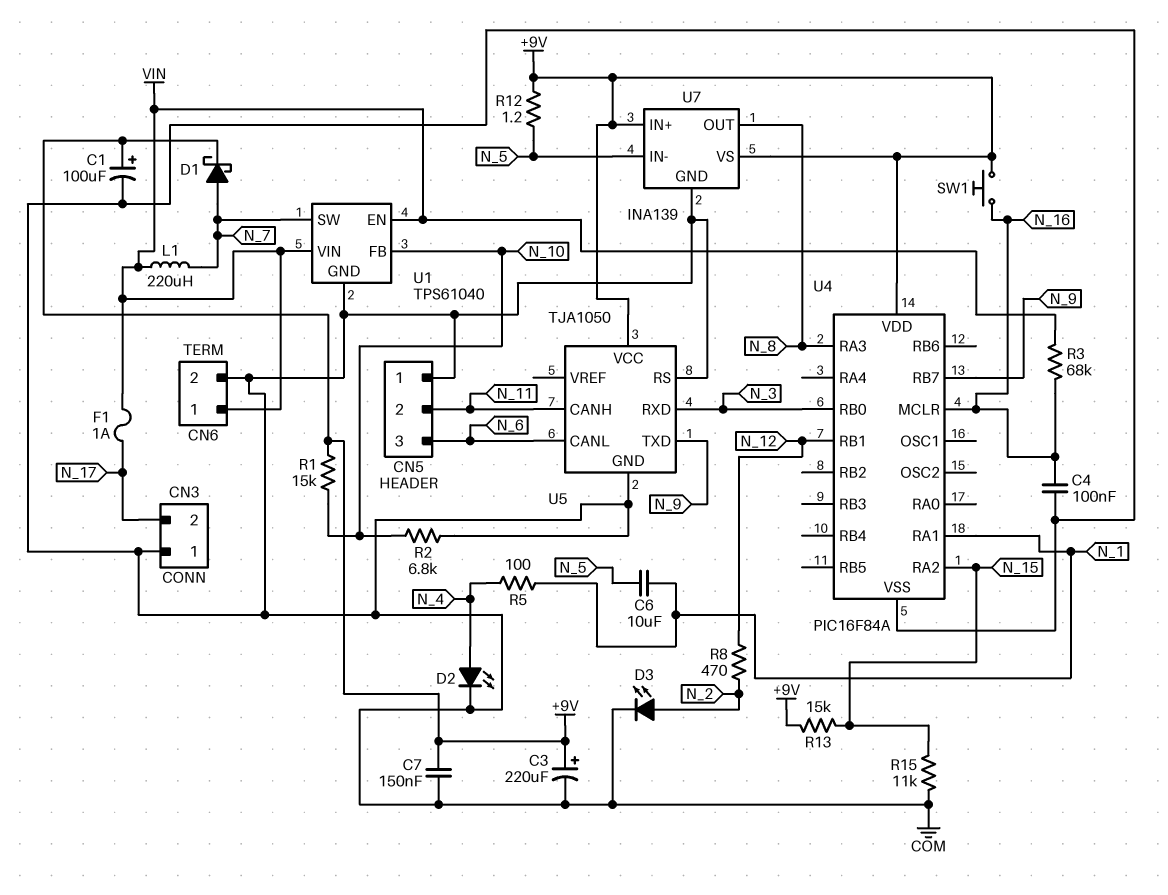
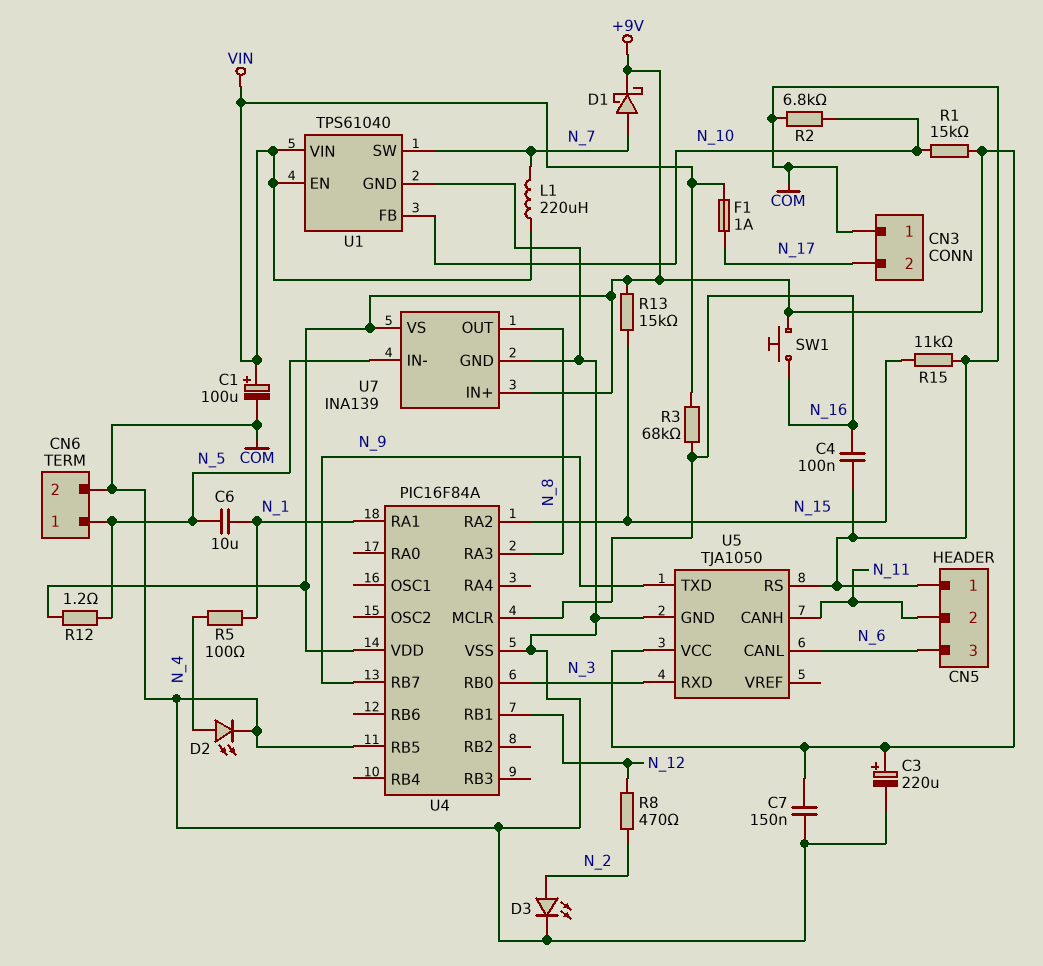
C1: 100uF (plus +9V, minus COM) -> 100uF (plus VIN, minus COM)
CN6 pin 1: VIN -> N_5
U4 pin RB5: none -> COM

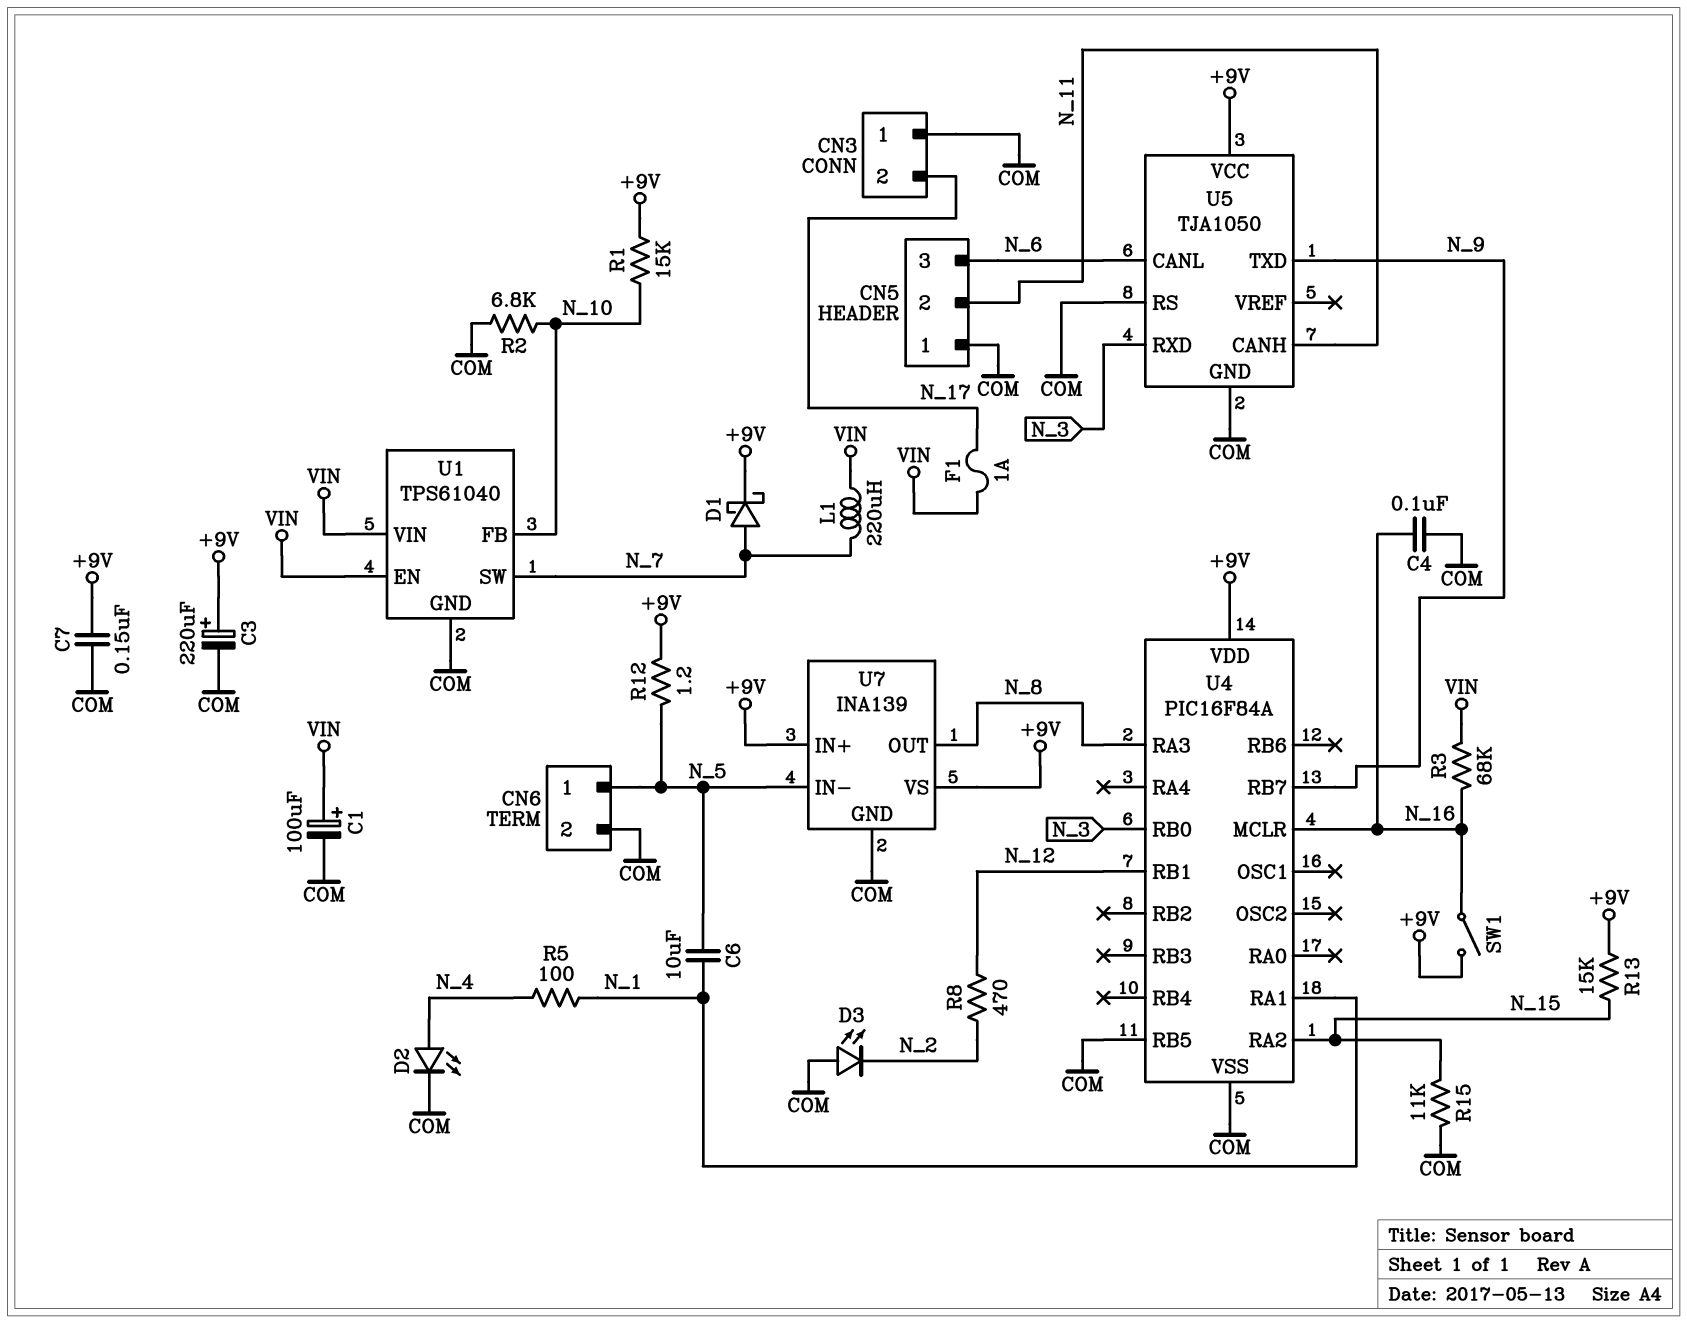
D3: LED (A N_2, K COM) -> LED (A COM, K N_2)
SW1: button (+9V, N_16) -> switch (+9V, N_16)

